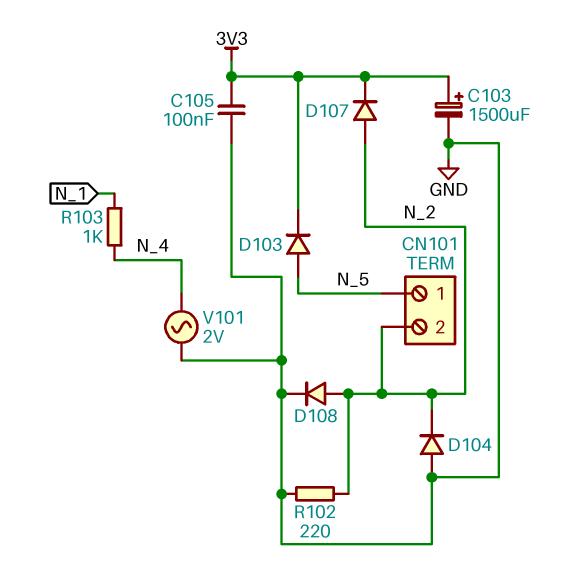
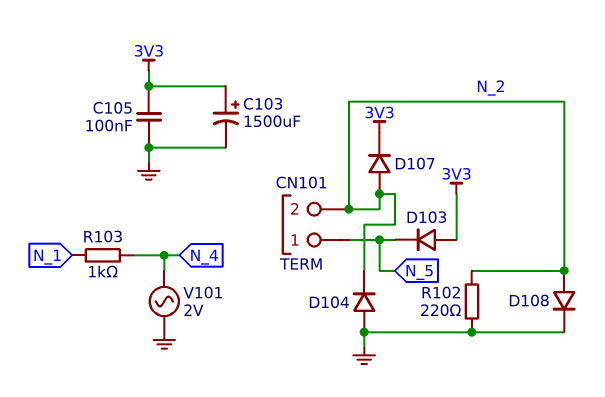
D103: diode (A N_5, K 3V3) -> diode (A 3V3, K N_5)

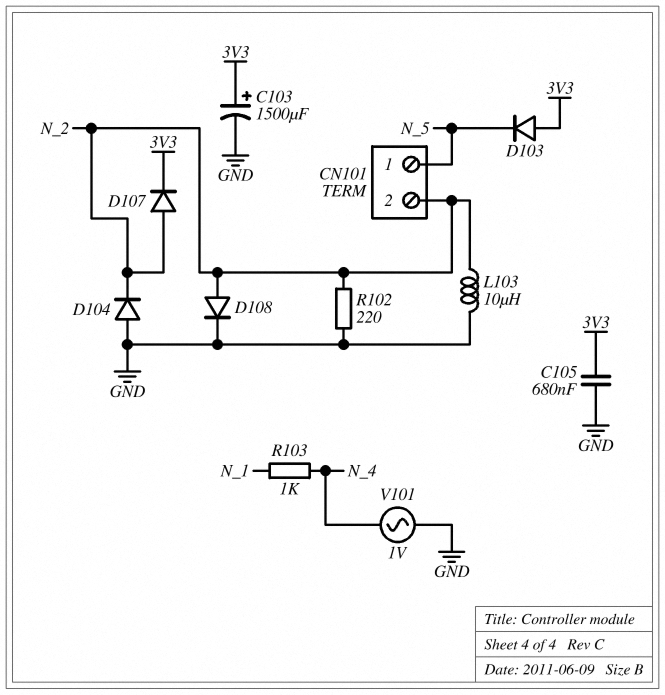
C105: 100nF (3V3, GND) -> 680nF (3V3, GND)
L103: none -> 10uH (GND, N_2)
V101: AC 2V (GND, N_4) -> AC 1V (GND, N_4)

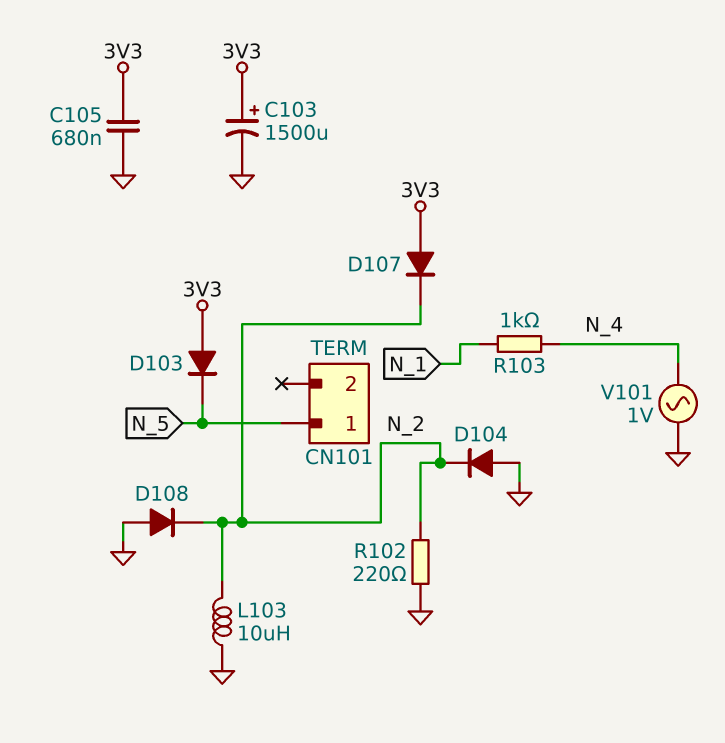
CN101 pin 2: N_2 -> none
D107: diode (A N_2, K 3V3) -> diode (A 3V3, K N_2)
D108: diode (A N_2, K GND) -> diode (A GND, K N_2)

